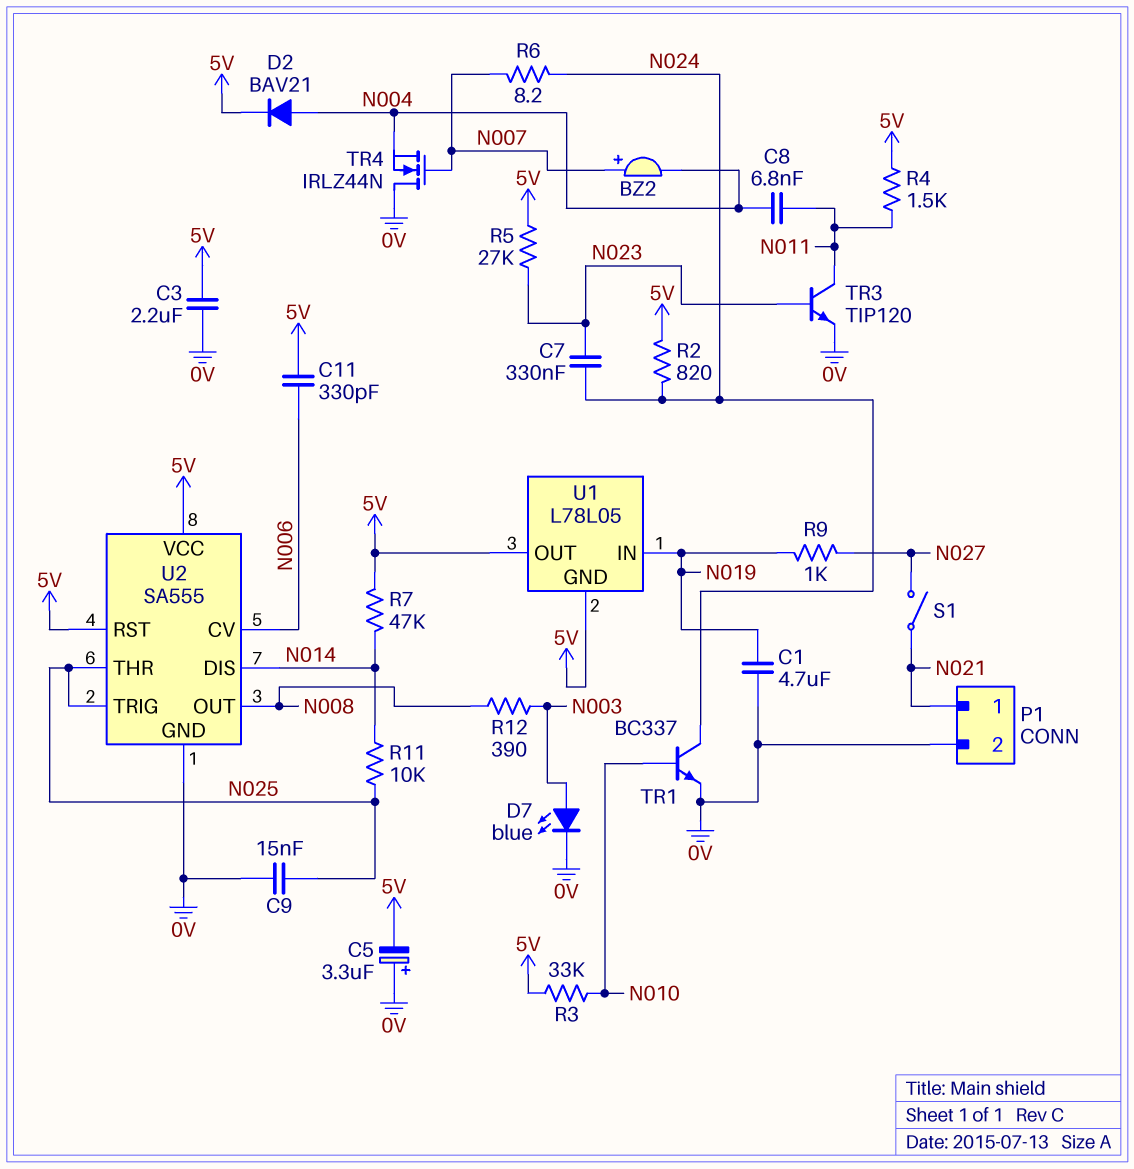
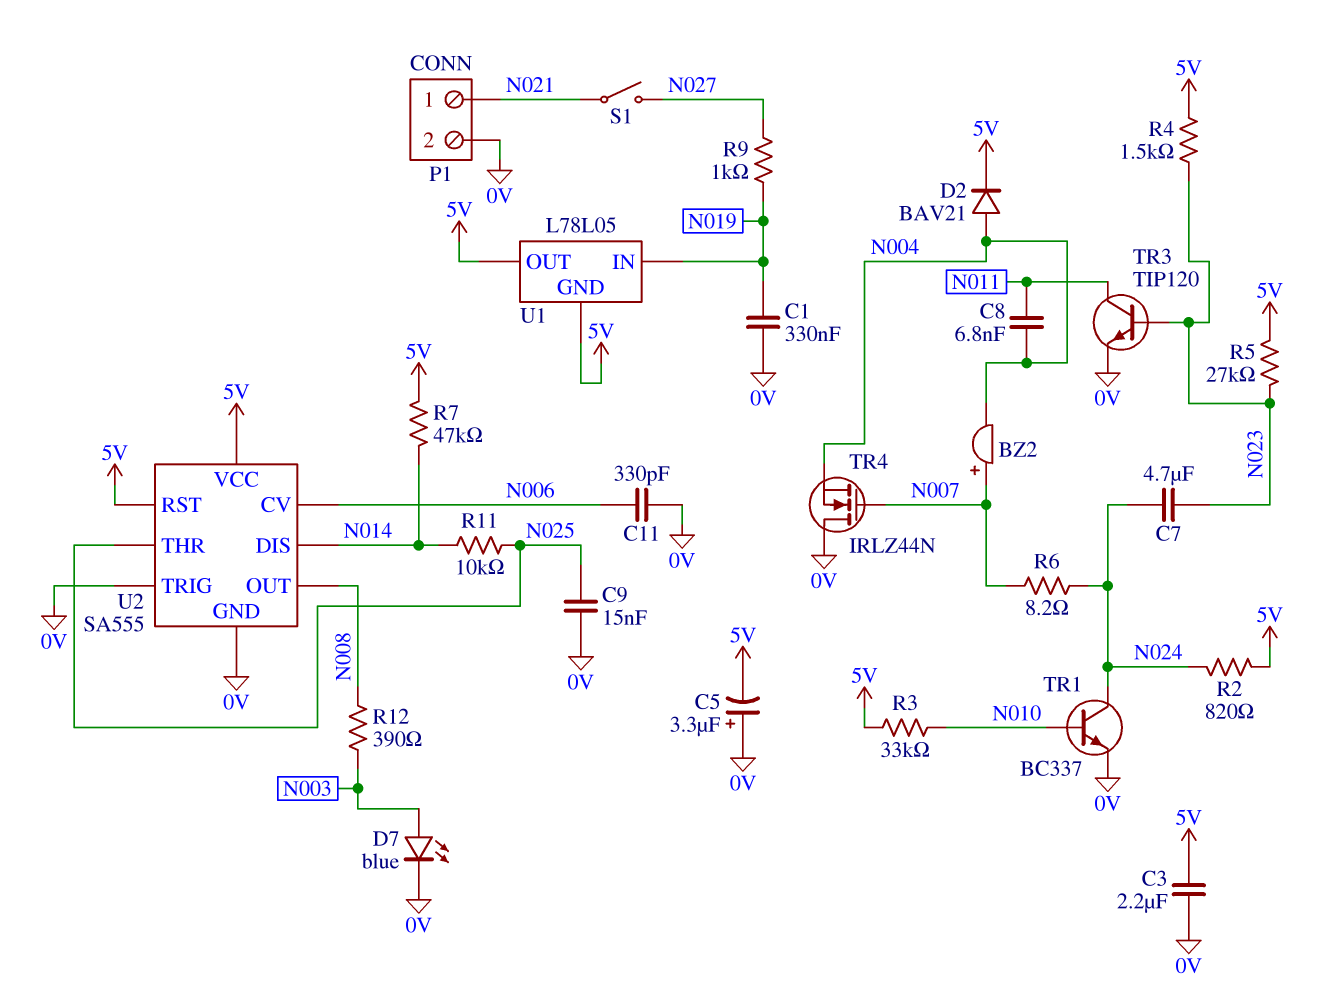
C1: 4.7uF (0V, N019) -> 330nF (0V, N019)
C7: 330nF (N023, N024) -> 4.7uF (N023, N024)
C11: 330pF (5V, N006) -> 330pF (0V, N006)
R4: 1.5k (5V, N011) -> 1.5k (5V, N023)
U2 pin TRIG: N025 -> 0V

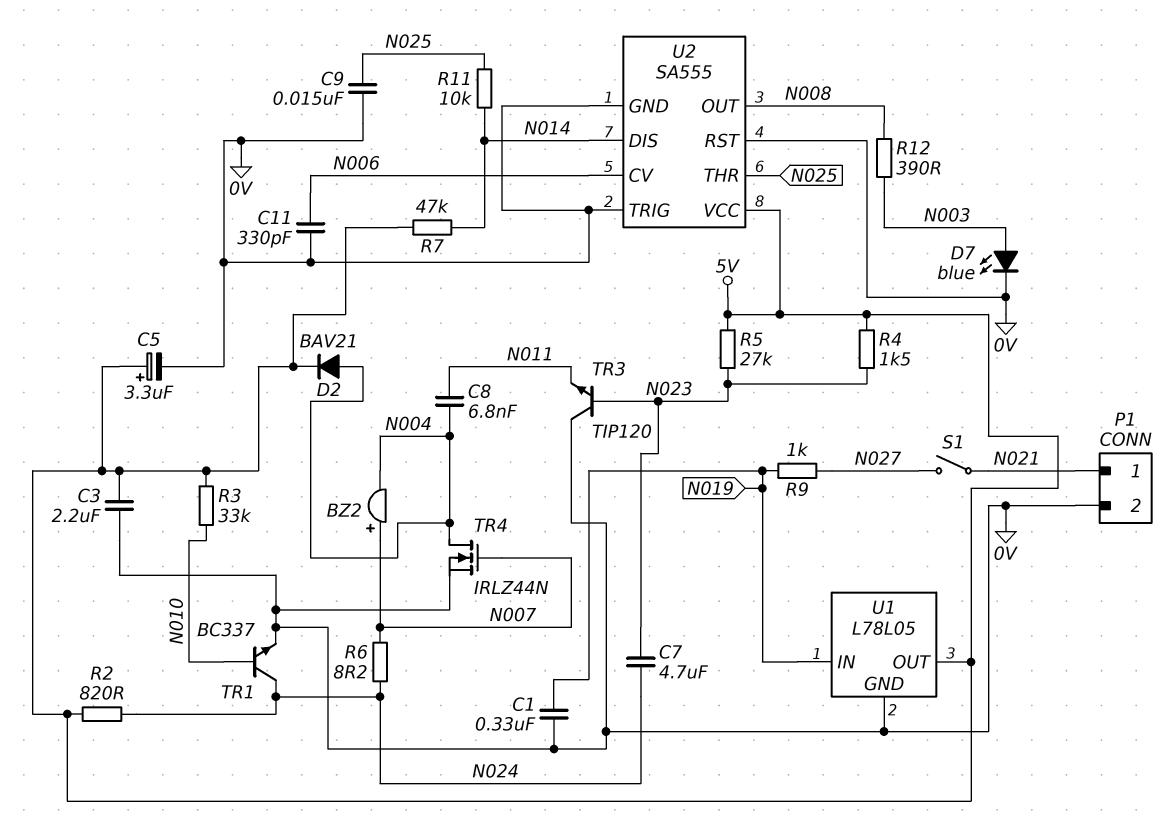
C5: 3.3uF (plus 0V, minus 5V) -> 3.3uF (plus 5V, minus 0V)
TR3: NPN TIP120 (B N023, C N011, E 0V) -> NPN TIP120 (B N023, C 0V, E N011)
TR4: NMOS IRLZ44N (G N007, D 0V, S N004) -> NMOS IRLZ44N (G N007, D N004, S 0V)
U1 pin GND: 5V -> 0V
U2 pin RST: 5V -> 0V

